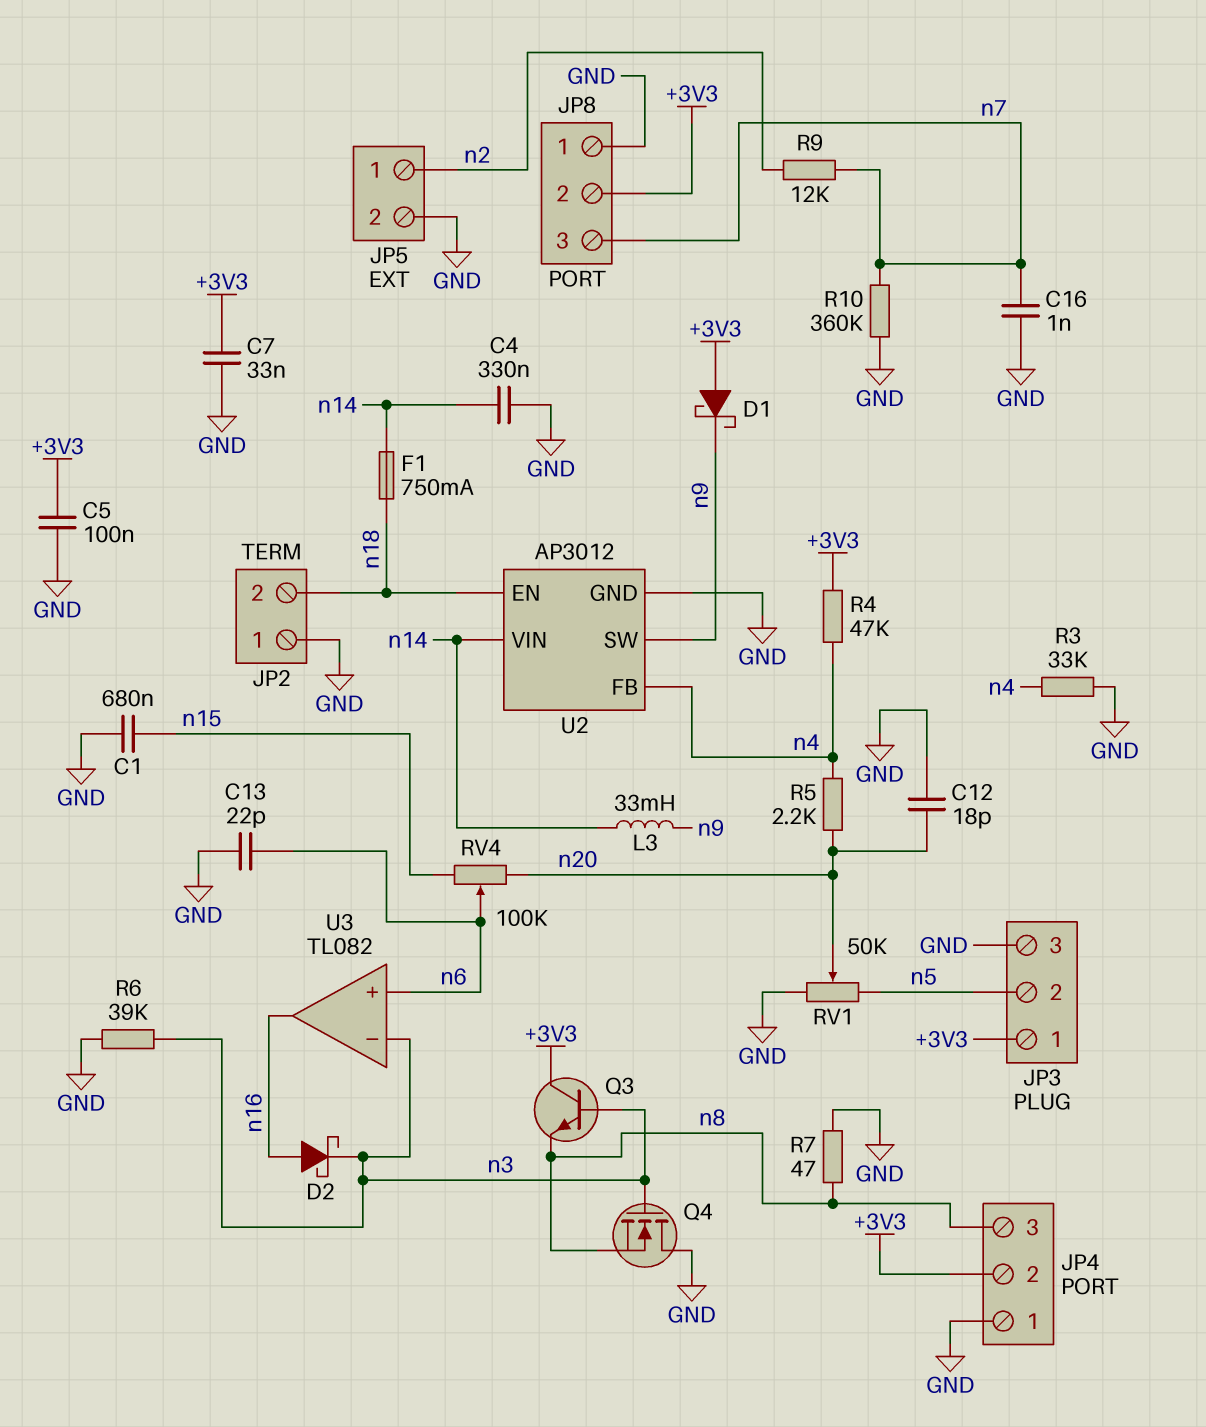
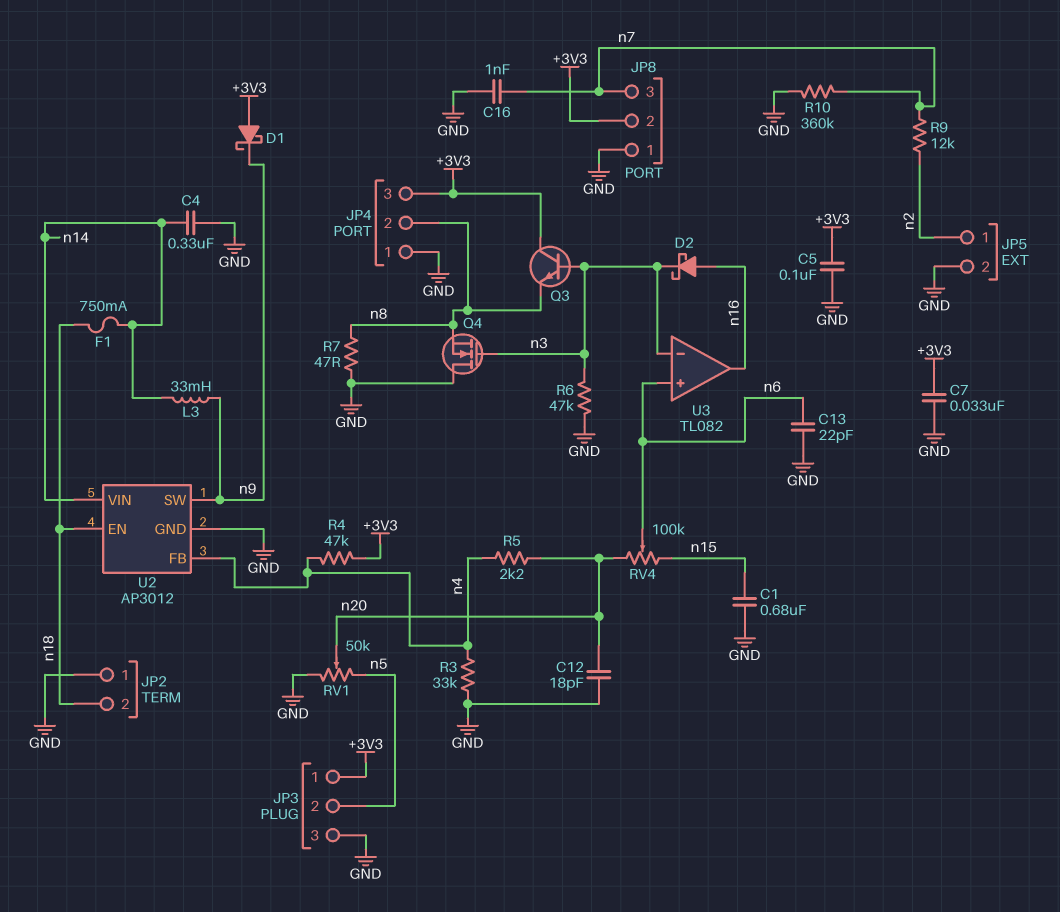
JP4 pin 2: +3V3 -> n8
JP4 pin 3: n8 -> +3V3
R6: 39k (GND, n3) -> 47k (GND, n3)

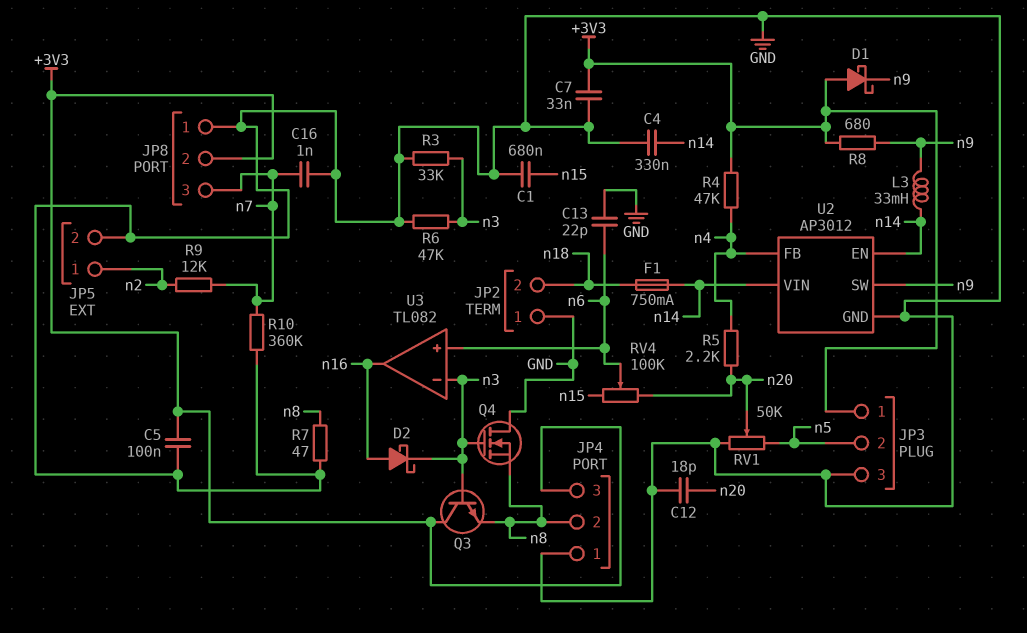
R3: 33k (GND, n4) -> 33k (GND, n3)
R8: none -> 680 (+3V3, n9)
U2 pin EN: n18 -> n14

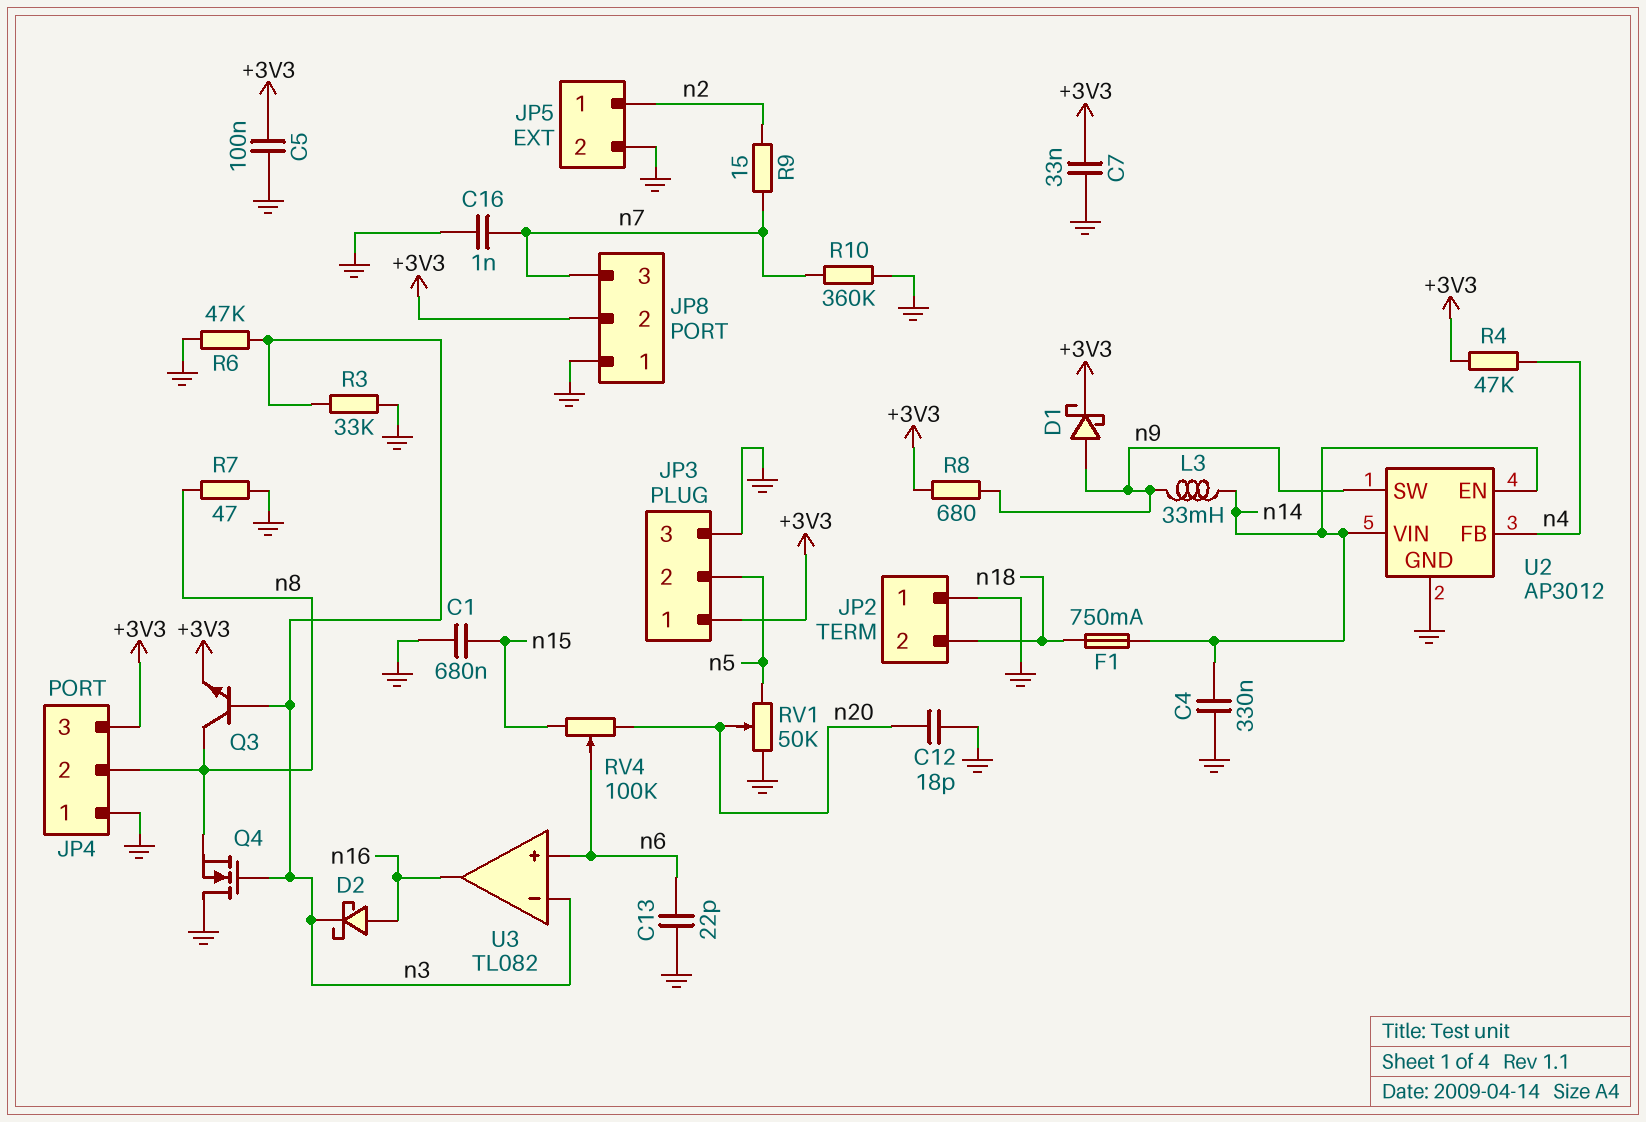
D1: schottky (A +3V3, K n9) -> schottky (A n9, K +3V3)
Q3: NPN (B n3, C +3V3, E n8) -> NPN (B n3, C n8, E +3V3)
R5: 2.2k (n4, n20) -> none
R9: 12k (n2, n7) -> 15 (n2, n7)

